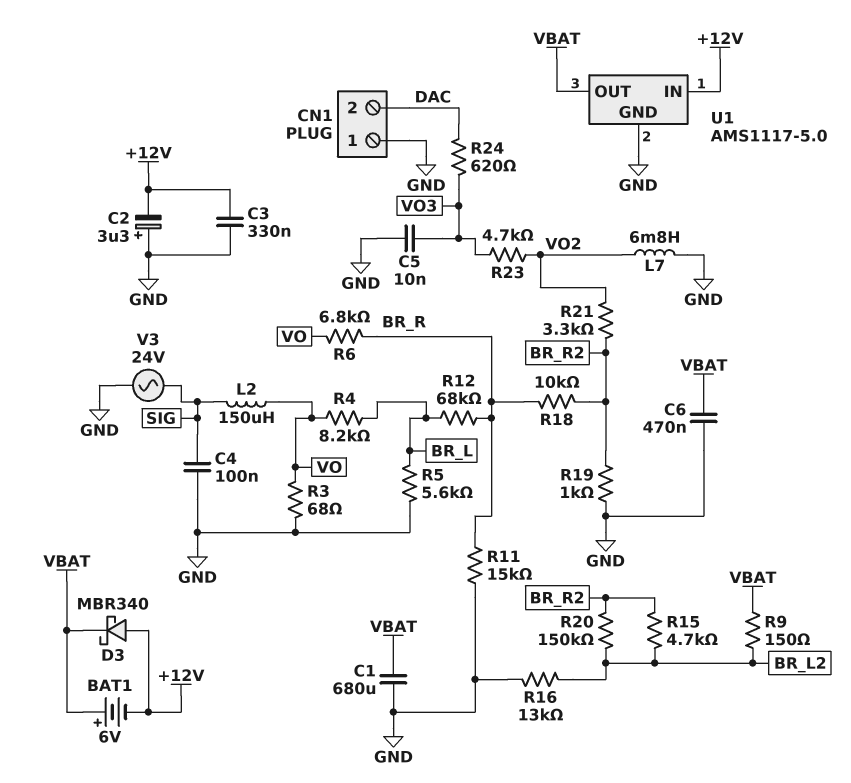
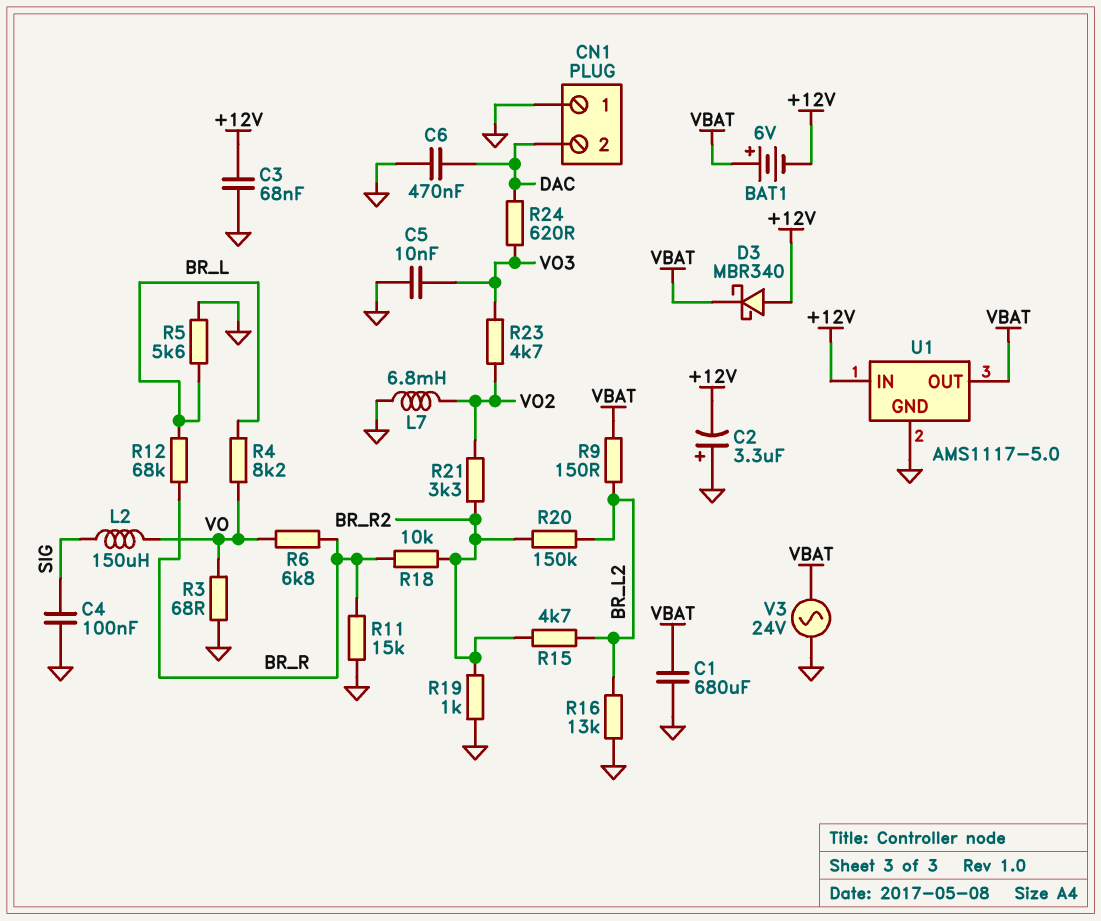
C3: 330nF (+12V, GND) -> 68nF (+12V, GND)
C6: 470nF (GND, VBAT) -> 470nF (DAC, GND)
V3: AC 24V (GND, SIG) -> AC 24V (GND, VBAT)

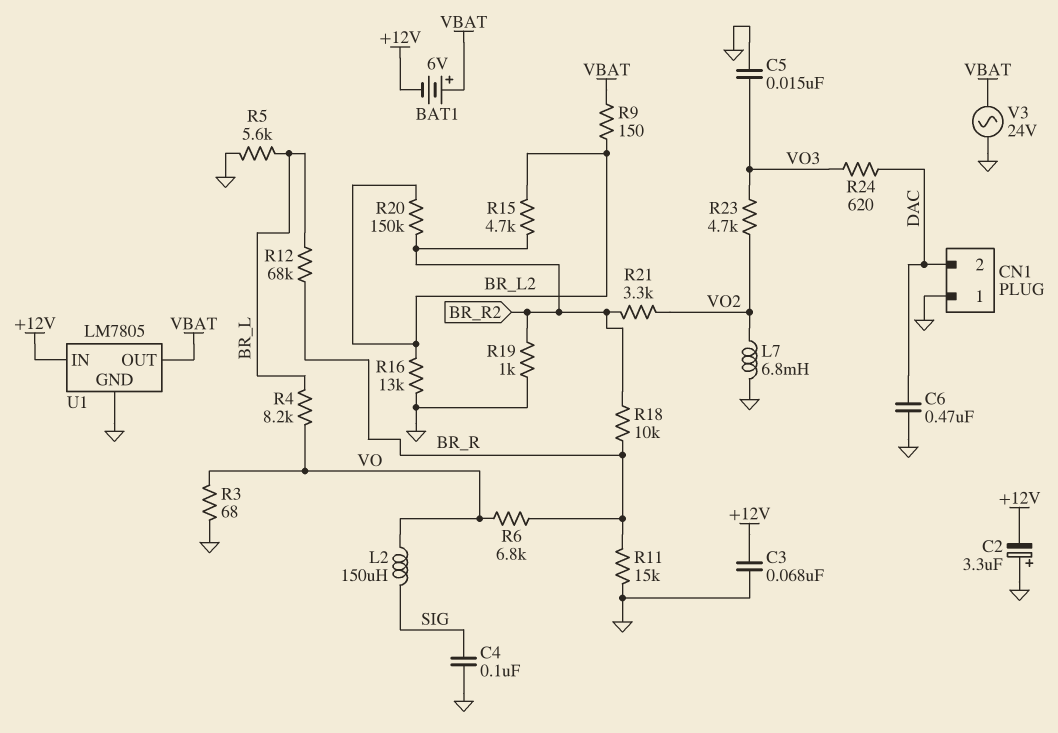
C1: 680uF (GND, VBAT) -> none
C5: 10nF (GND, VO3) -> 15nF (GND, VO3)
D3: schottky MBR340 (A +12V, K VBAT) -> none
U1: AMS1117-5.0 -> LM7805

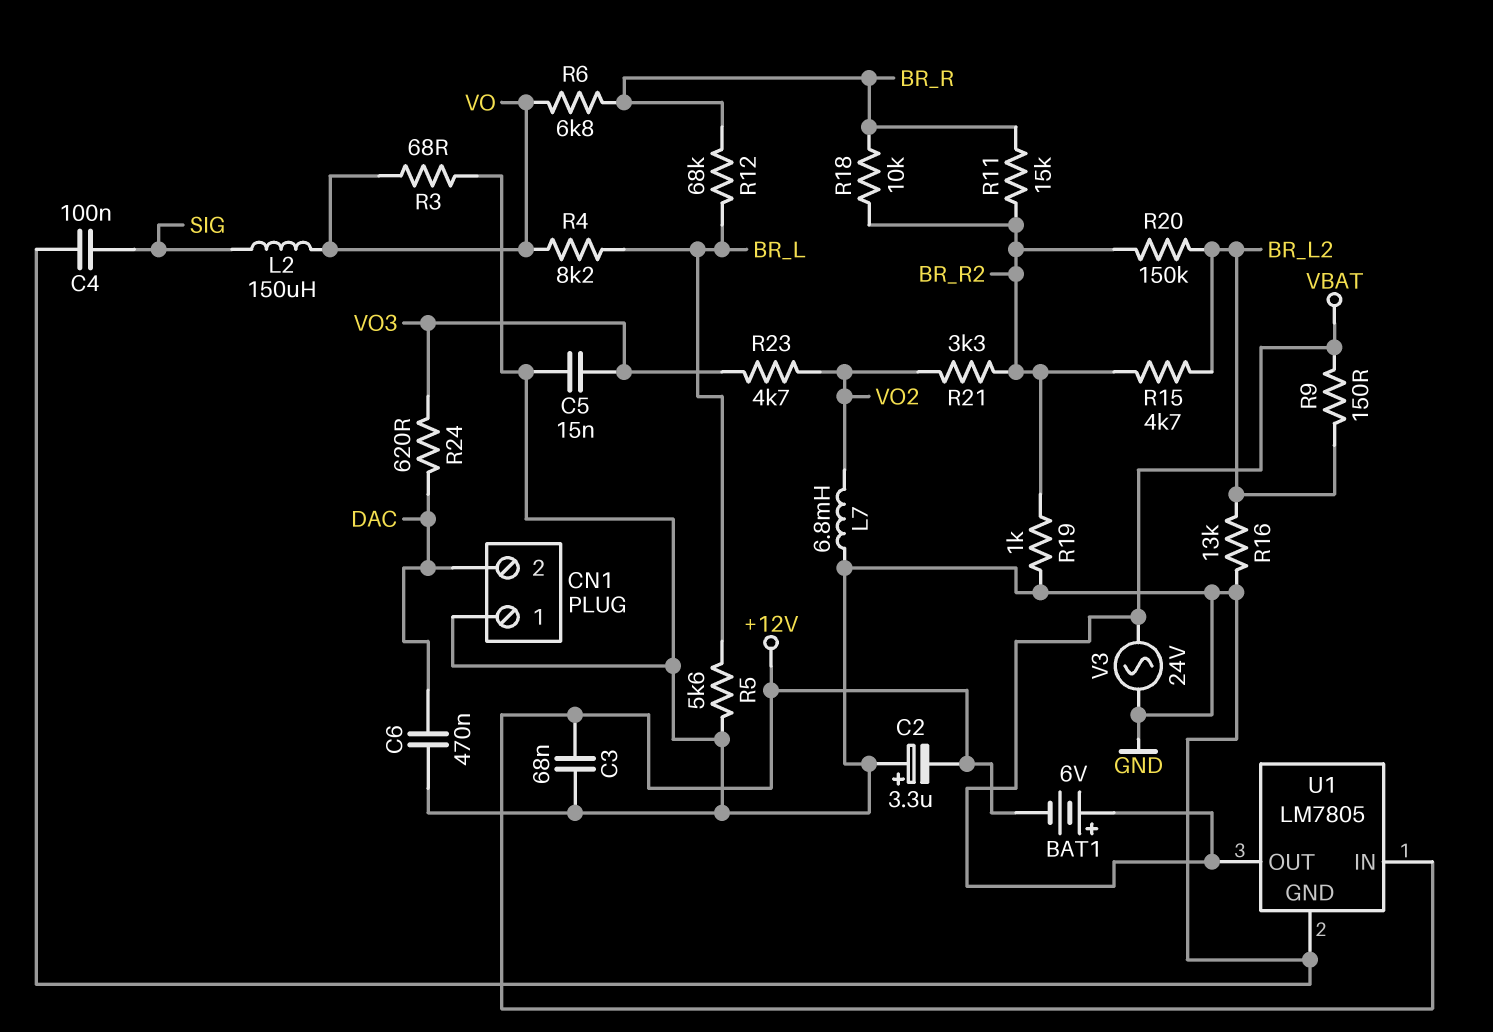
R11: 15k (BR_R, GND) -> 15k (BR_R, BR_R2)

